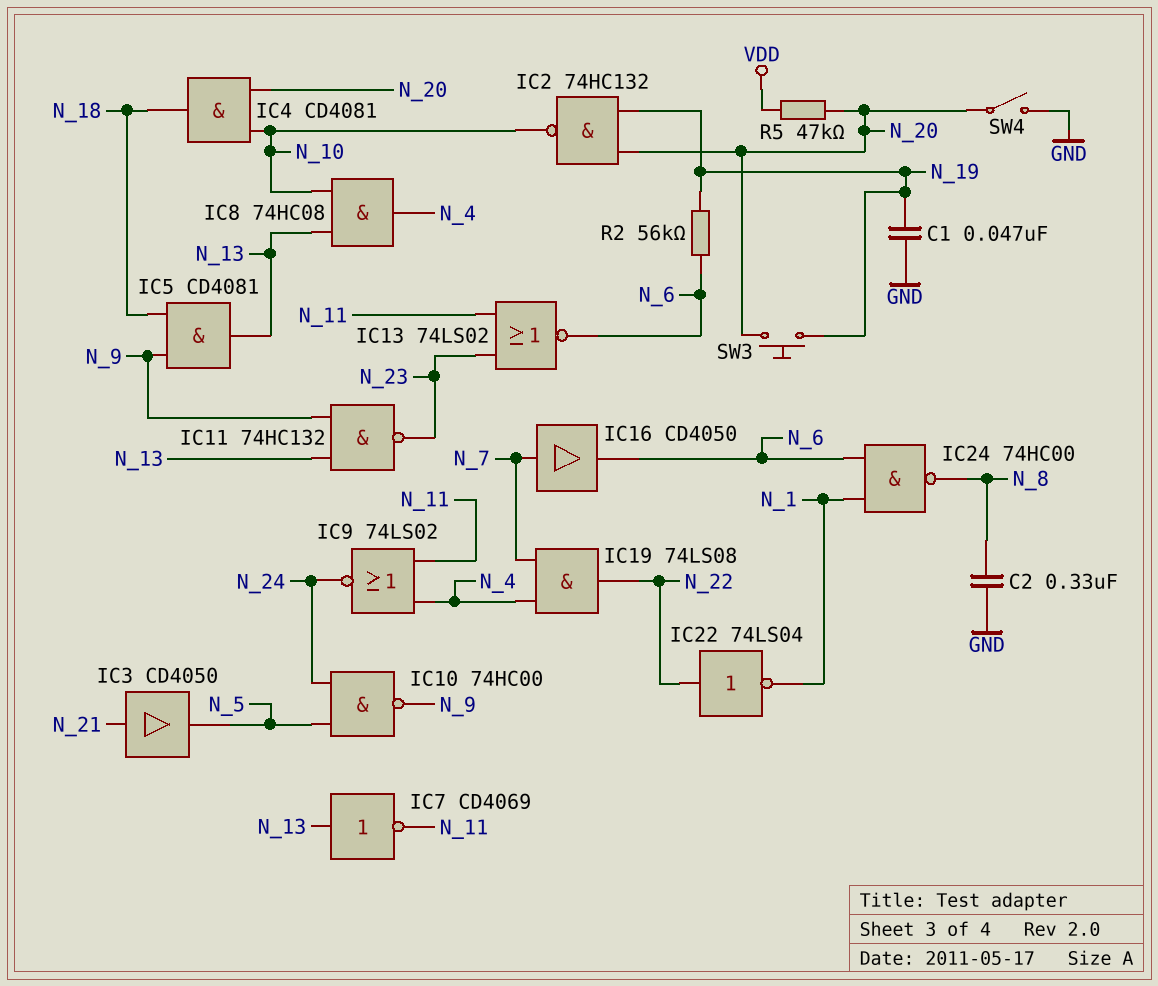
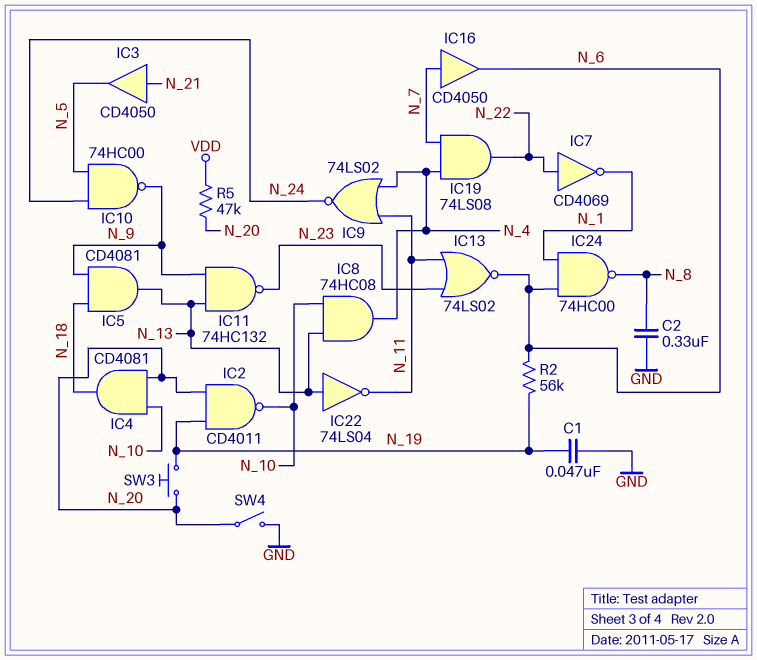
IC2: NAND 74HC132 (in N_19, in N_20, out N_10) -> NAND CD4011 (in N_19, in N_20, out N_10)
IC7: NOT CD4069 (in N_13, out N_11) -> NOT CD4069 (in N_22, out N_1)
IC22: NOT 74LS04 (in N_22, out N_1) -> NOT 74LS04 (in N_13, out N_11)

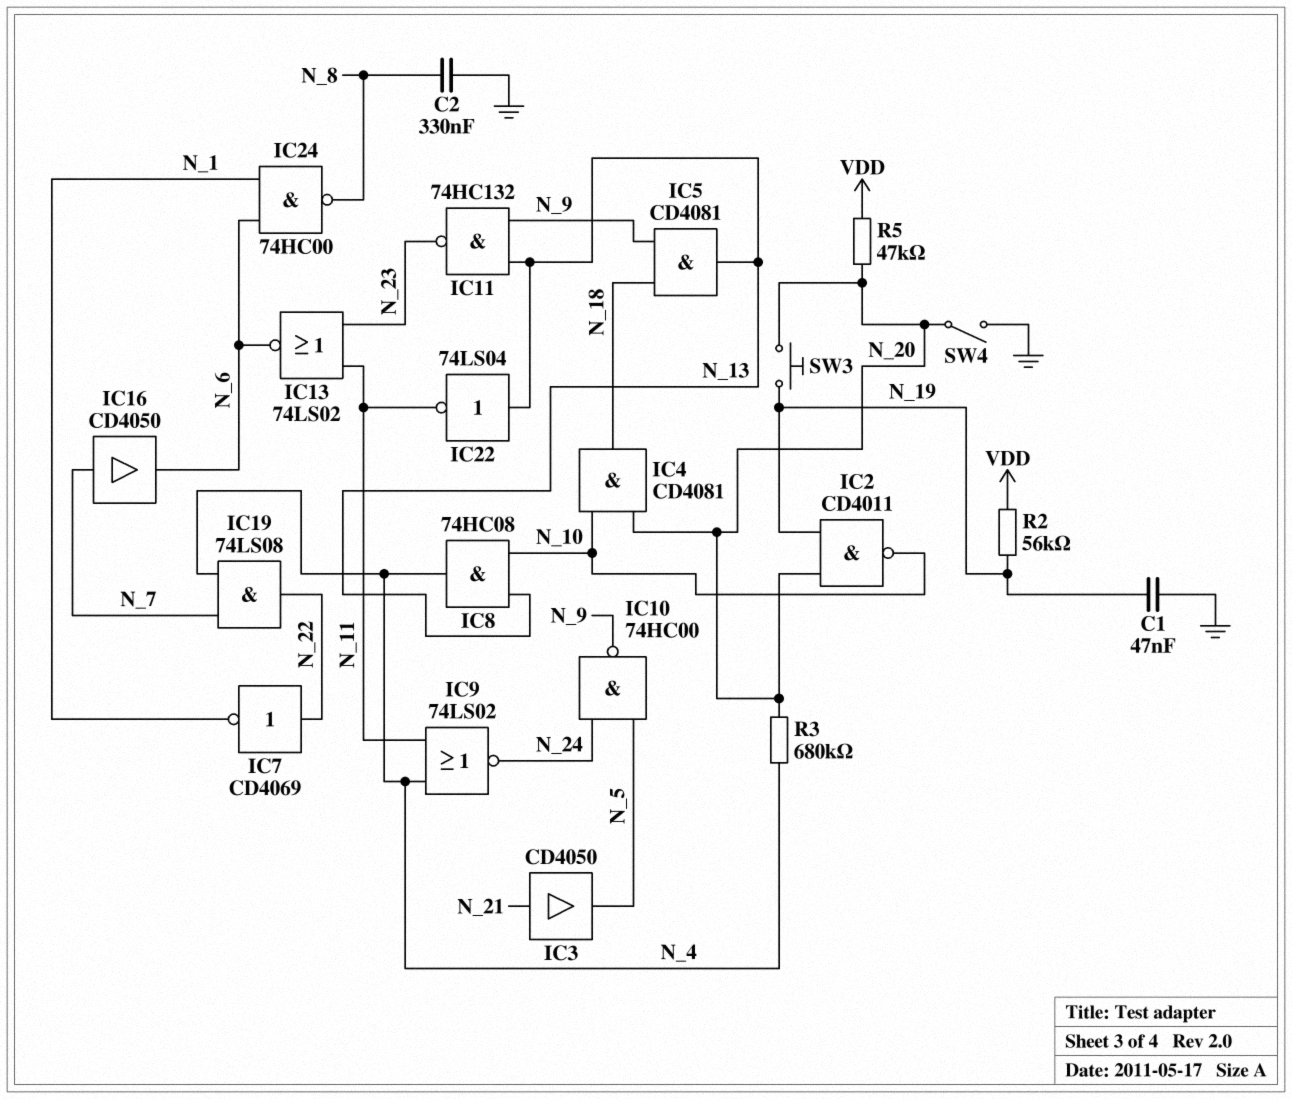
R2: 56k (N_6, N_19) -> 56k (N_19, VDD)
R3: none -> 680k (N_4, N_20)

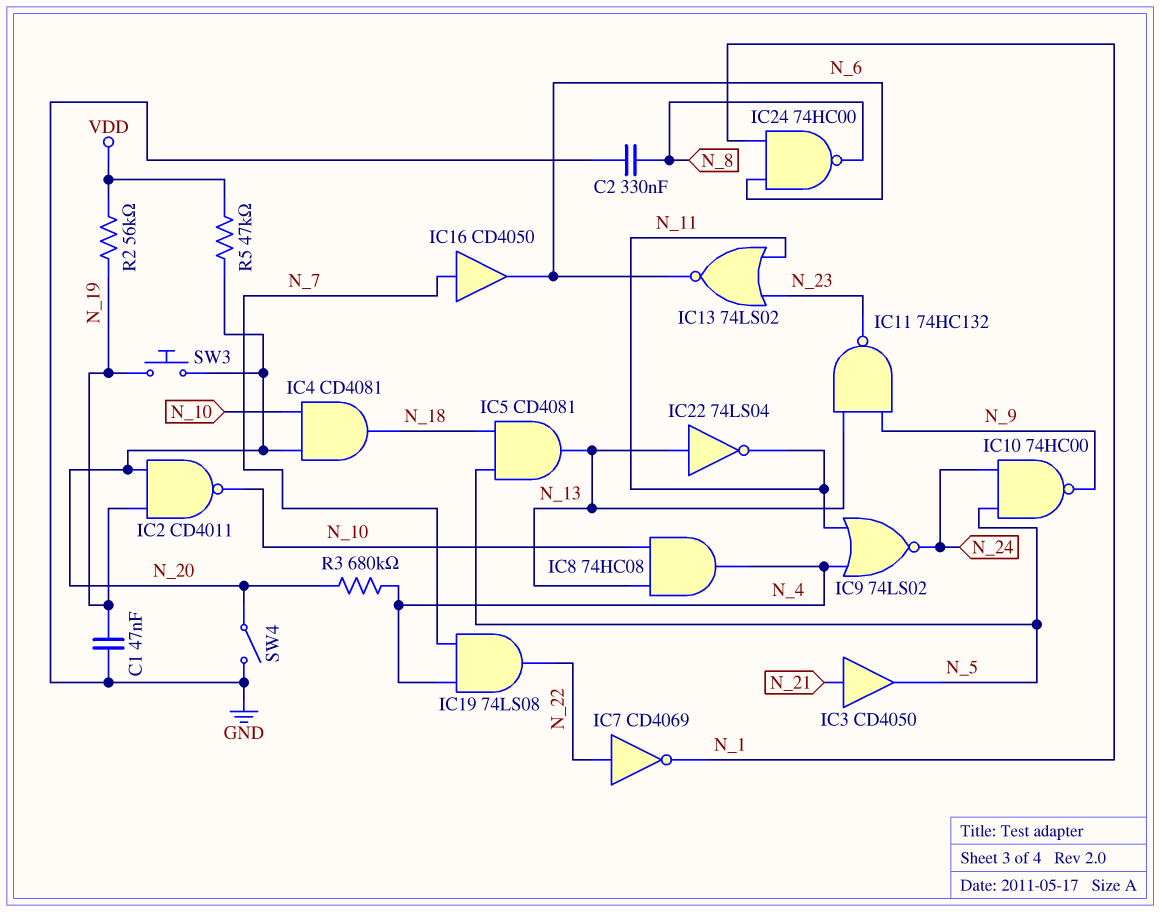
IC5: AND CD4081 (in N_9, in N_18, out N_13) -> AND CD4081 (in N_5, in N_18, out N_13)

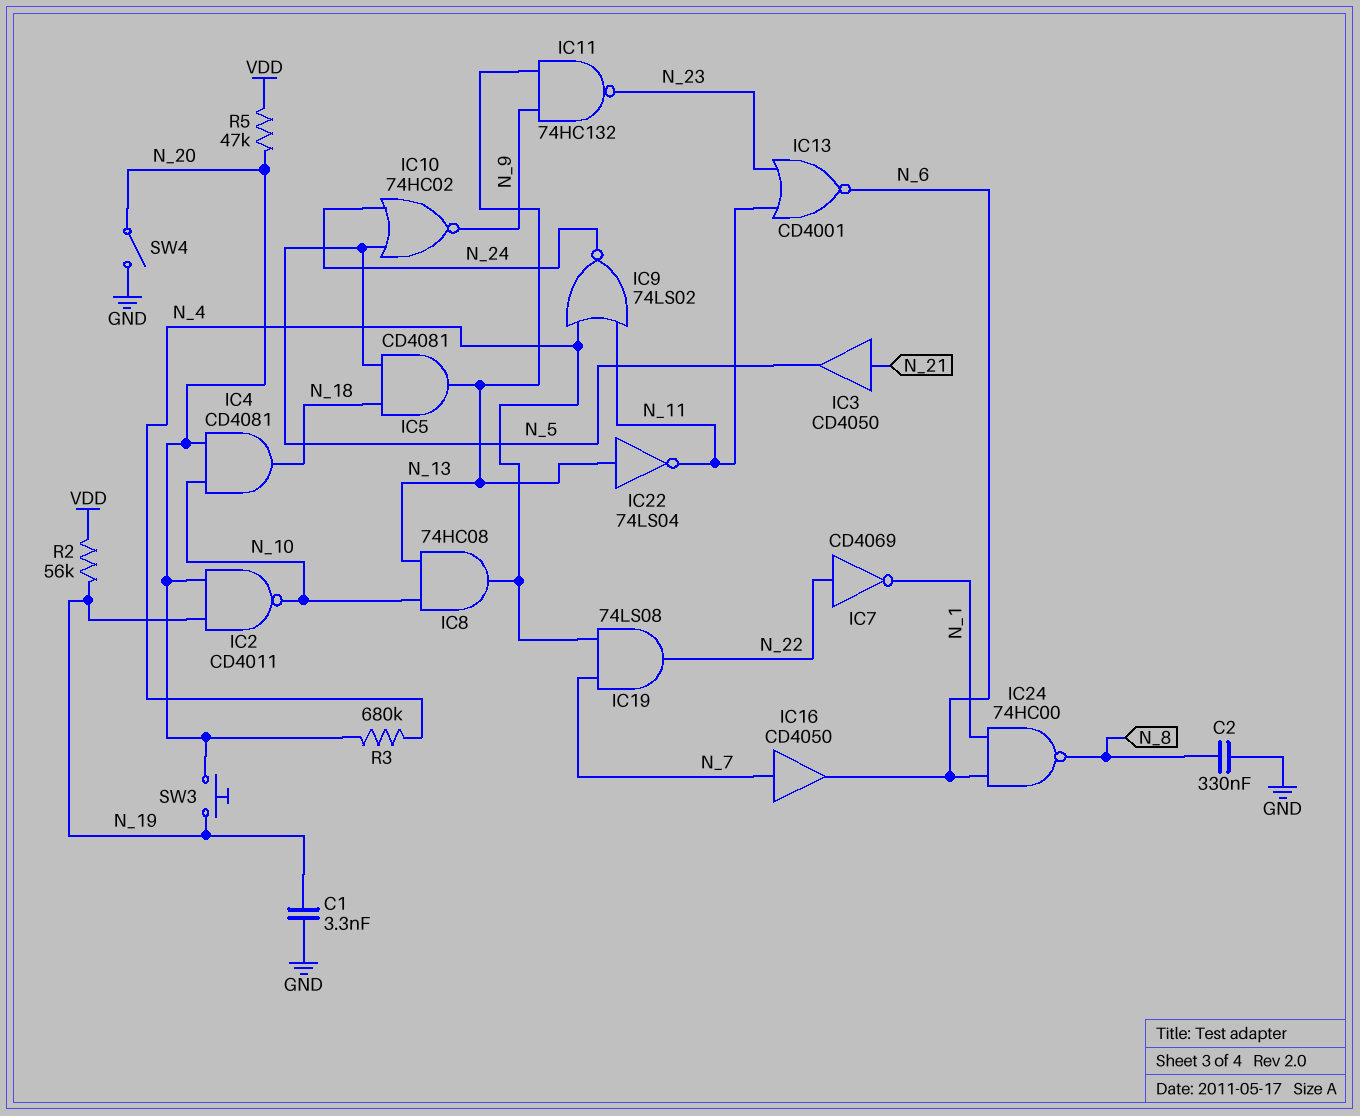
C1: 47nF (GND, N_19) -> 3.3nF (GND, N_19)
IC10: NAND 74HC00 (in N_5, in N_24, out N_9) -> NOR 74HC02 (in N_5, in N_24, out N_9)
IC13: NOR 74LS02 (in N_11, in N_23, out N_6) -> NOR CD4001 (in N_11, in N_23, out N_6)

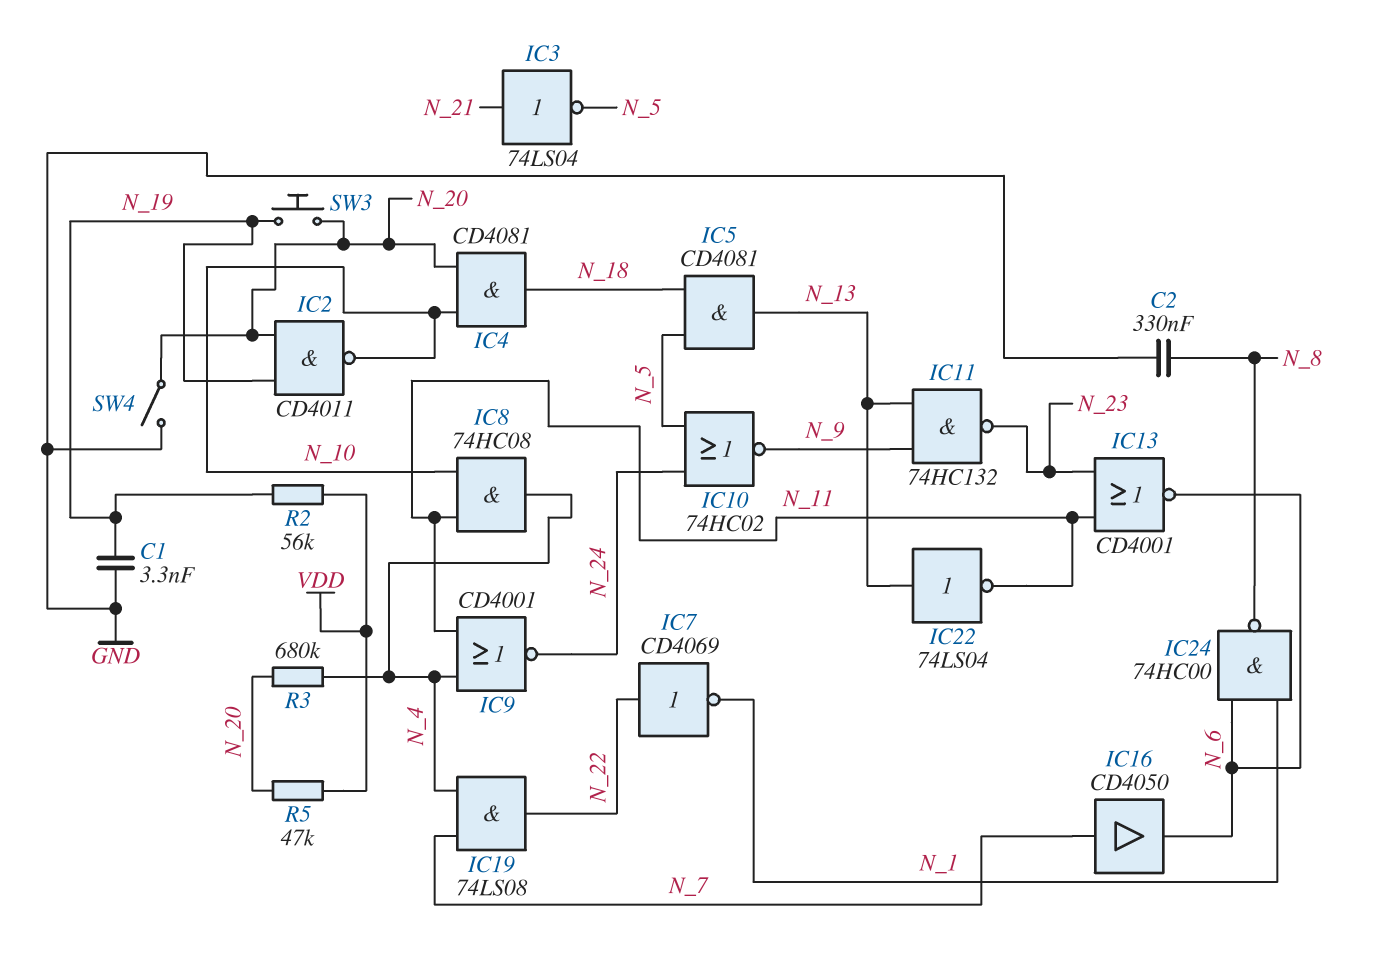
IC3: buffer CD4050 (in N_21, out N_5) -> NOT 74LS04 (in N_21, out N_5)
IC8: AND 74HC08 (in N_10, in N_13, out N_4) -> AND 74HC08 (in N_10, in N_11, out N_4)
IC9: NOR 74LS02 (in N_4, in N_11, out N_24) -> NOR CD4001 (in N_4, in N_11, out N_24)

